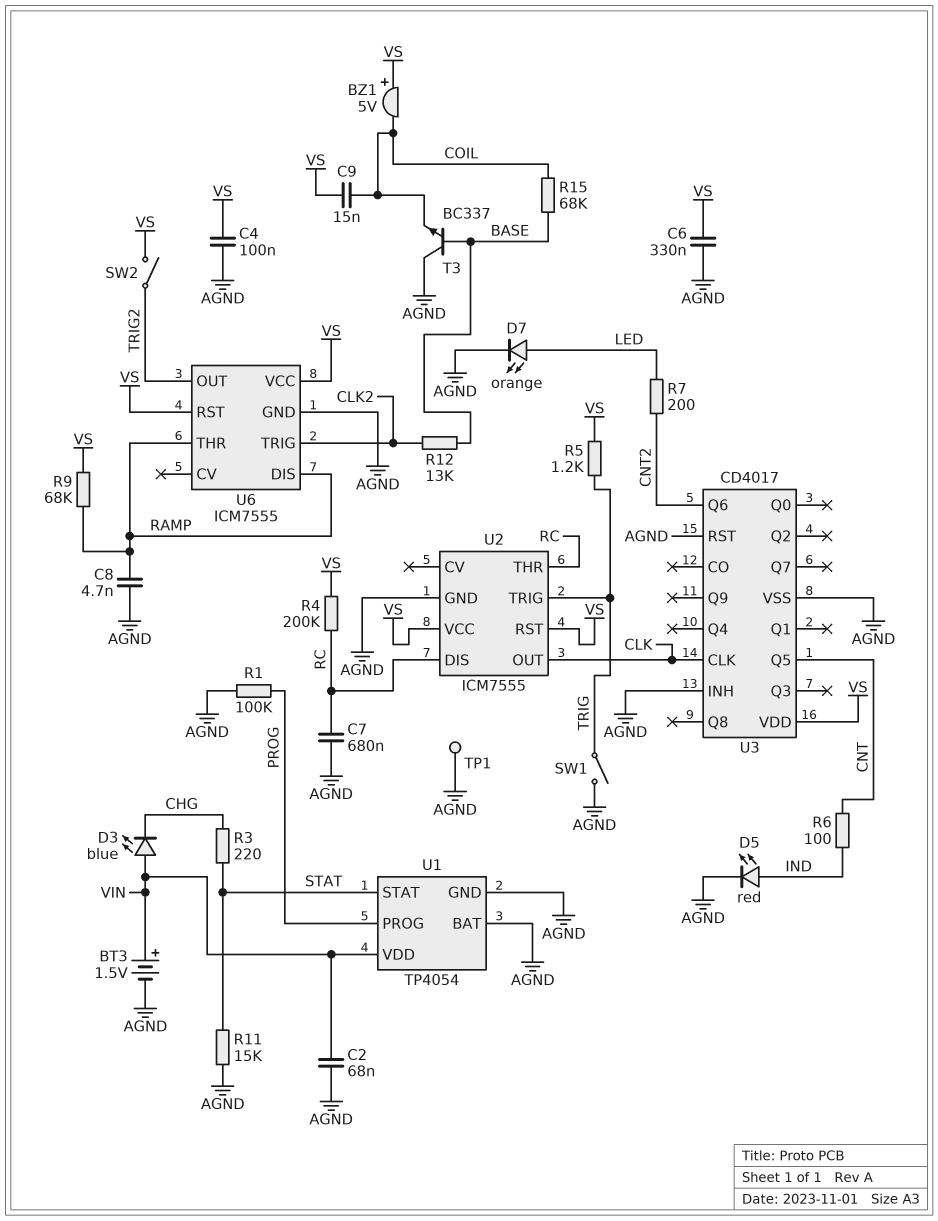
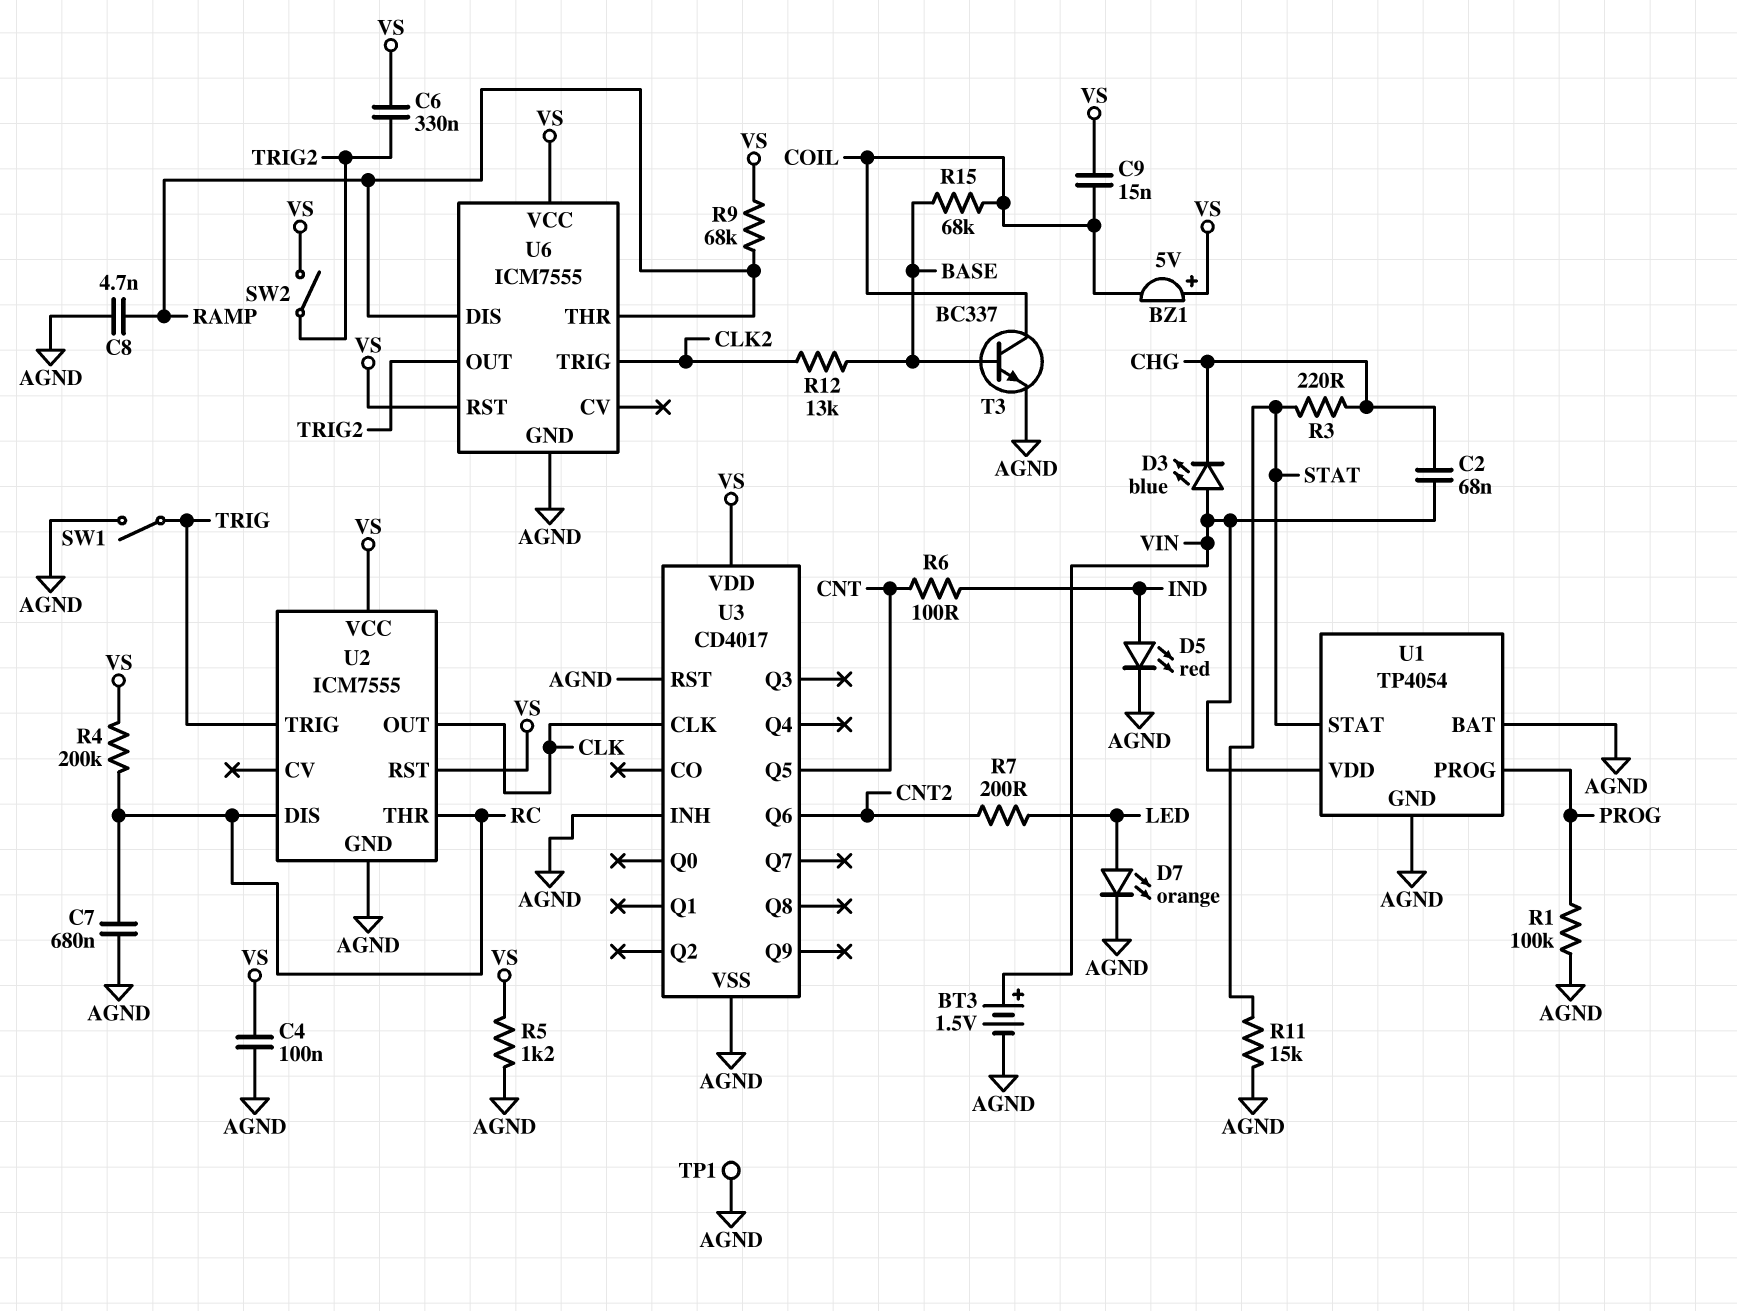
C2: 68nF (AGND, VIN) -> 68nF (CHG, VIN)
C6: 330nF (AGND, VS) -> 330nF (TRIG2, VS)
R5: 1.2k (TRIG, VS) -> 1.2k (AGND, VS)
T3: NPN BC337 (B BASE, C AGND, E COIL) -> NPN BC337 (B BASE, C COIL, E AGND)

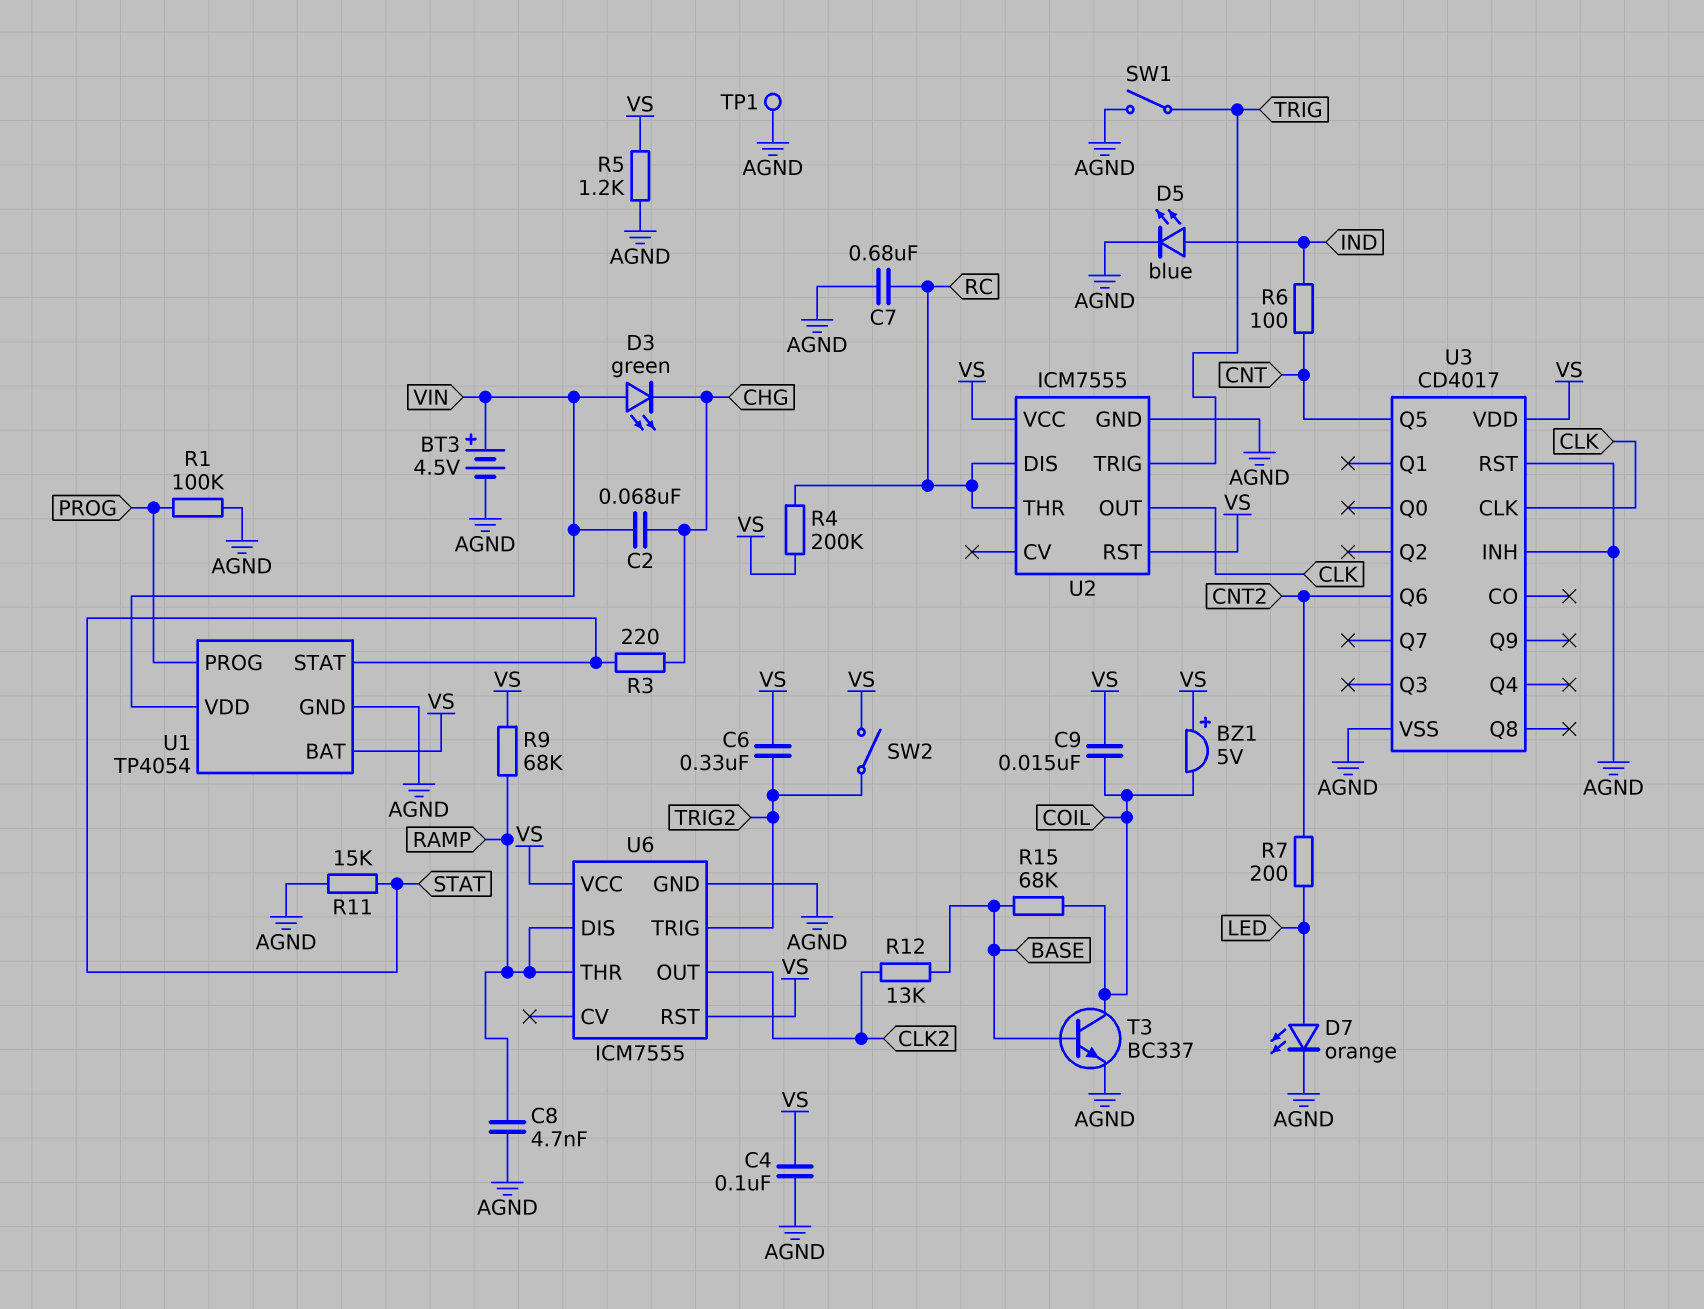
BT3: 1.5V (plus VIN, minus AGND) -> 4.5V (plus VIN, minus AGND)
D3: LED blue (A VIN, K CHG) -> LED green (A VIN, K CHG)
D5: LED red (A IND, K AGND) -> LED blue (A IND, K AGND)
U1 pin BAT: AGND -> VS
U6 pin OUT: TRIG2 -> CLK2
U6 pin TRIG: CLK2 -> TRIG2

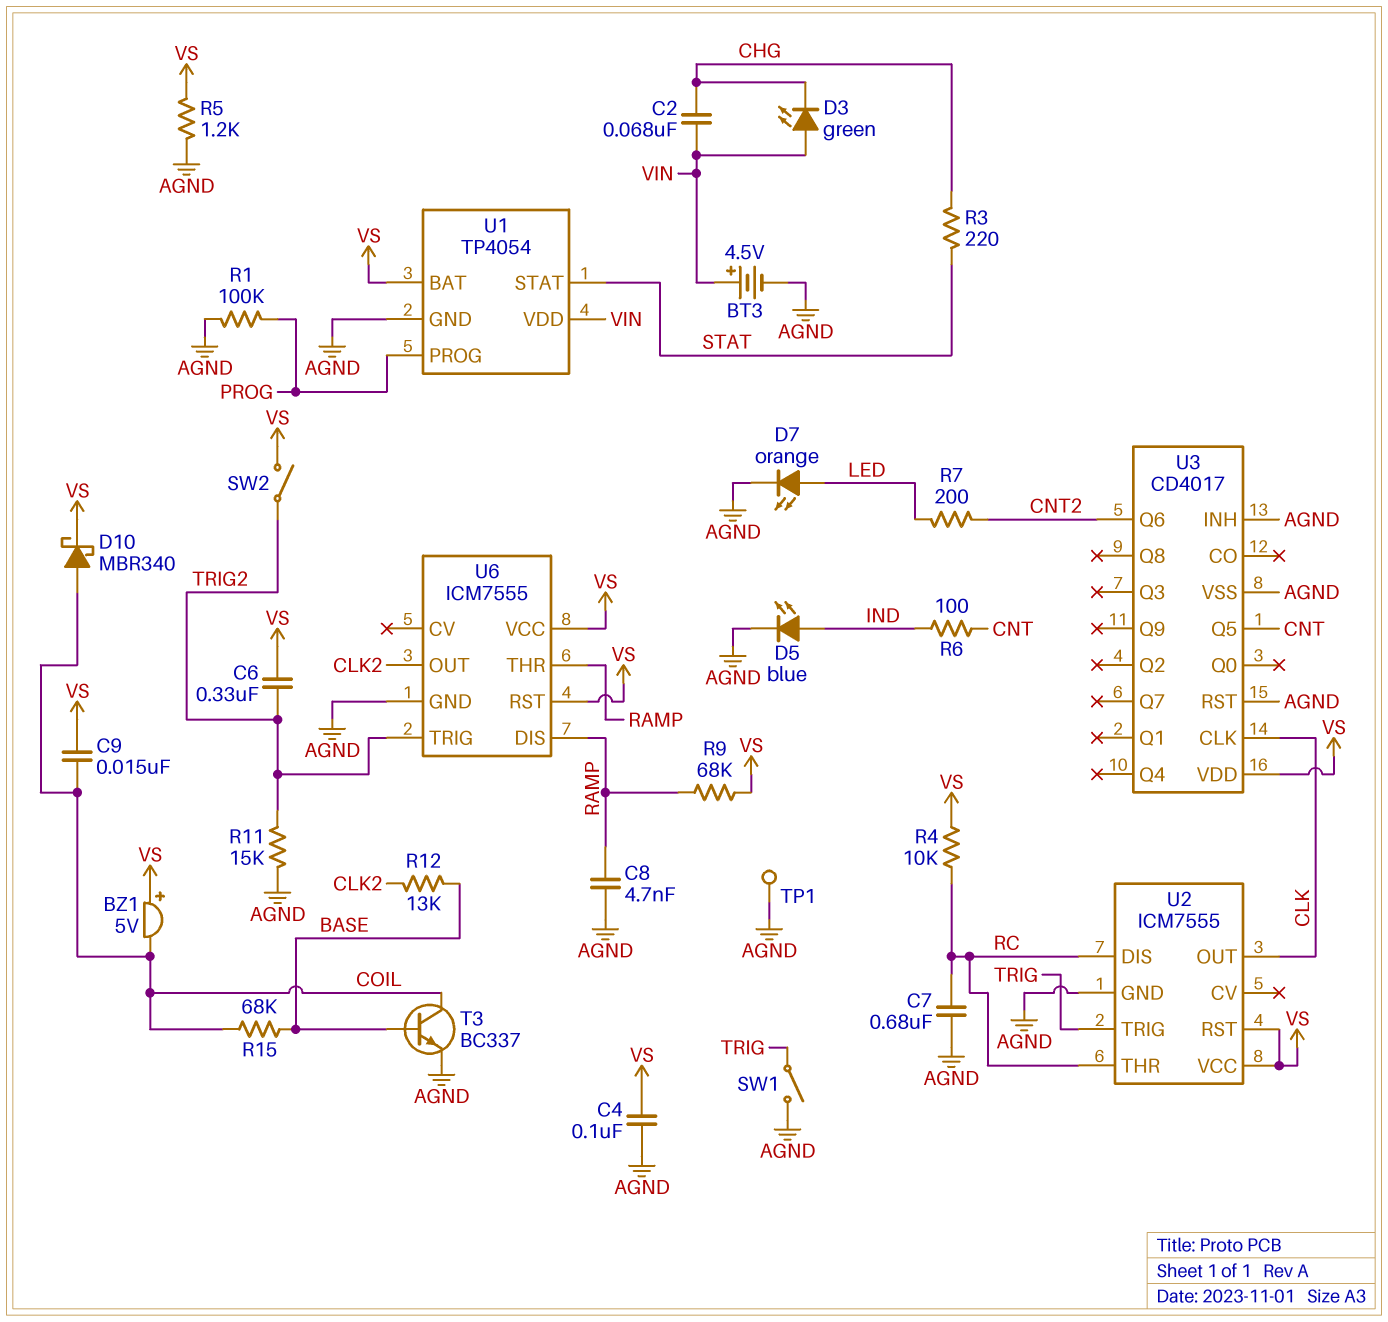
D10: none -> schottky MBR340 (A COIL, K VS)
R4: 200k (RC, VS) -> 10k (RC, VS)
R11: 15k (AGND, STAT) -> 15k (AGND, TRIG2)

